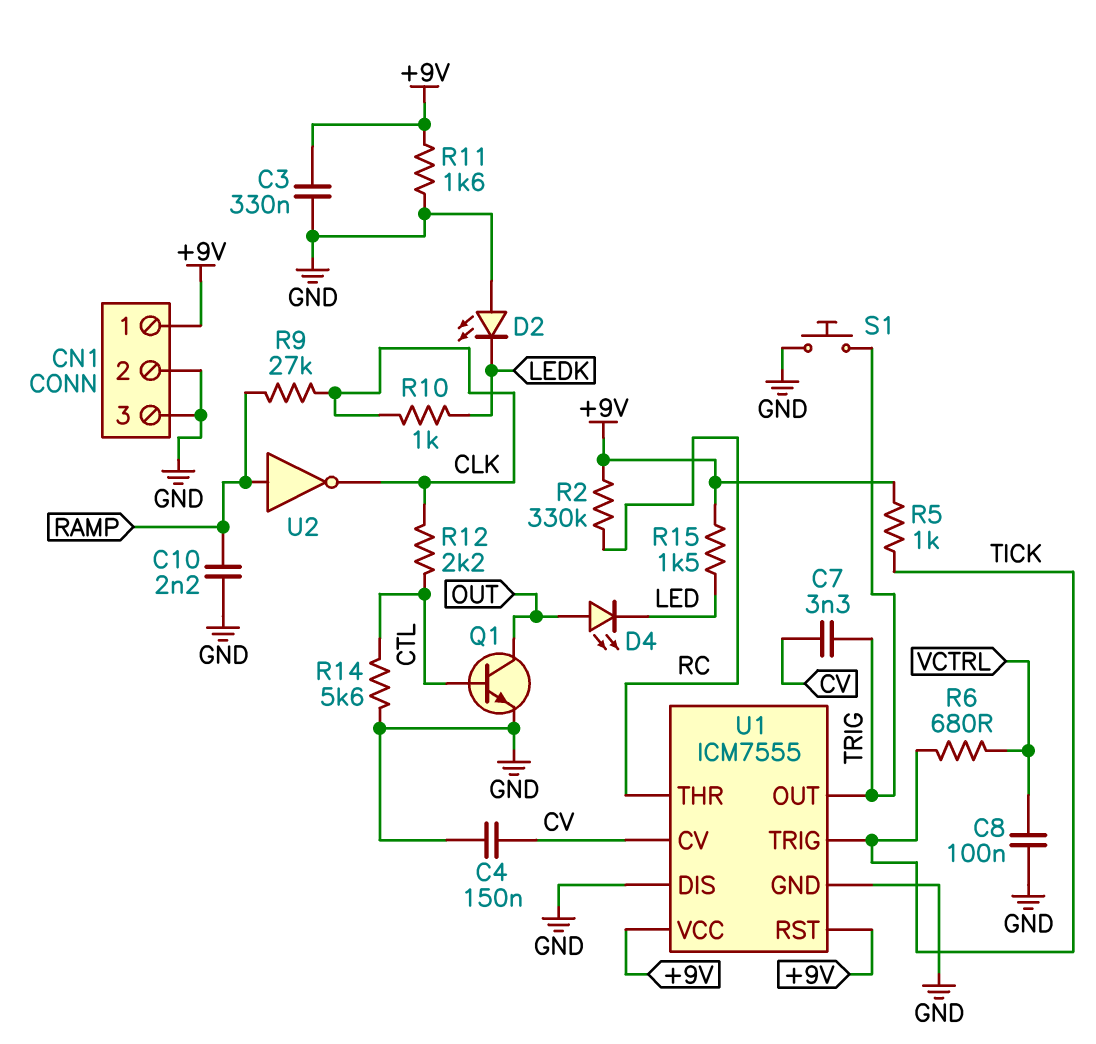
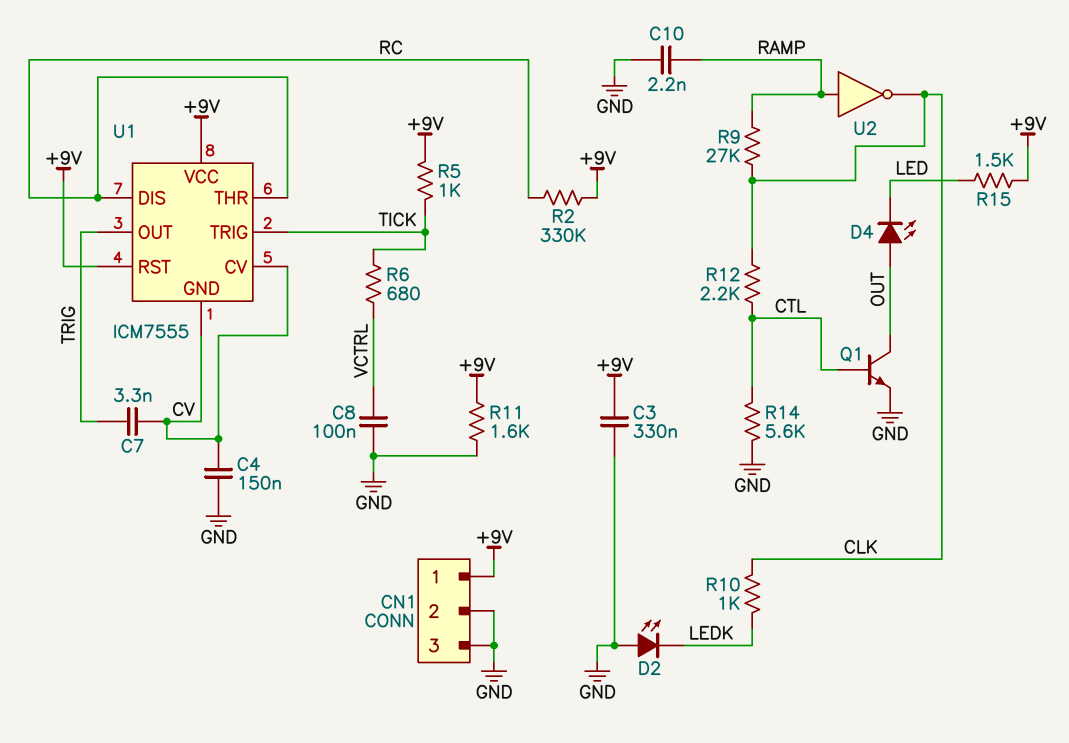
S1: button (GND, TRIG) -> none
U1 pin DIS: GND -> RC
U1 pin GND: GND -> CV

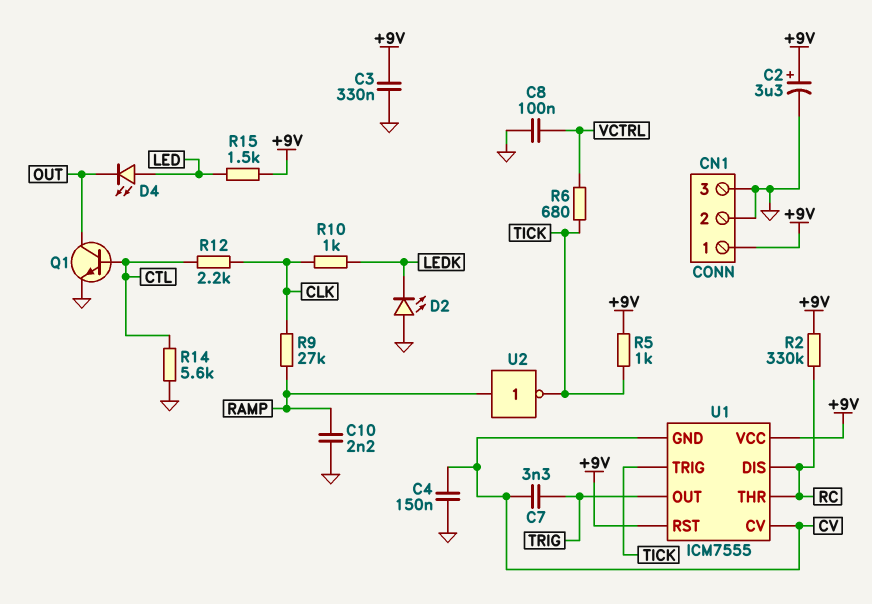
C2: none -> 3.3uF (plus +9V, minus GND)
D4: LED (A OUT, K LED) -> LED (A LED, K OUT)
R11: 1.6k (+9V, GND) -> none
U2: NOT (in RAMP, out CLK) -> NOT (in RAMP, out TICK)

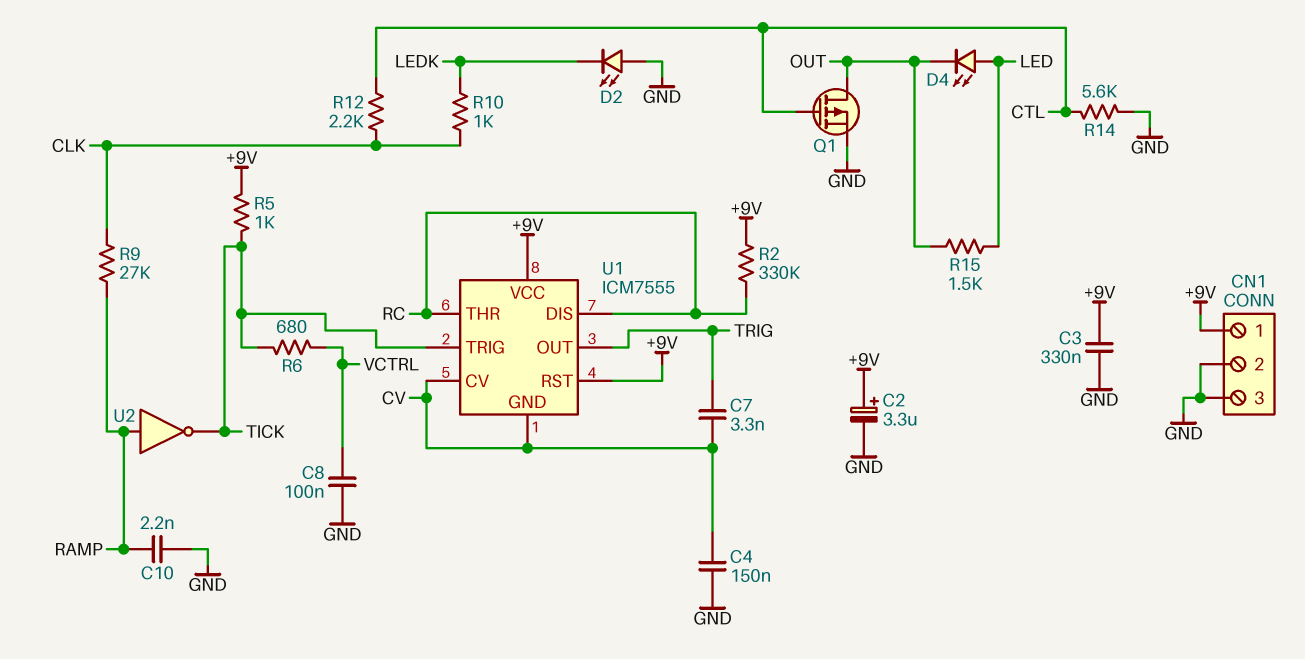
Q1: NPN (B CTL, C OUT, E GND) -> PMOS (G CTL, D OUT, S GND)
R15: 1.5k (+9V, LED) -> 1.5k (LED, OUT)

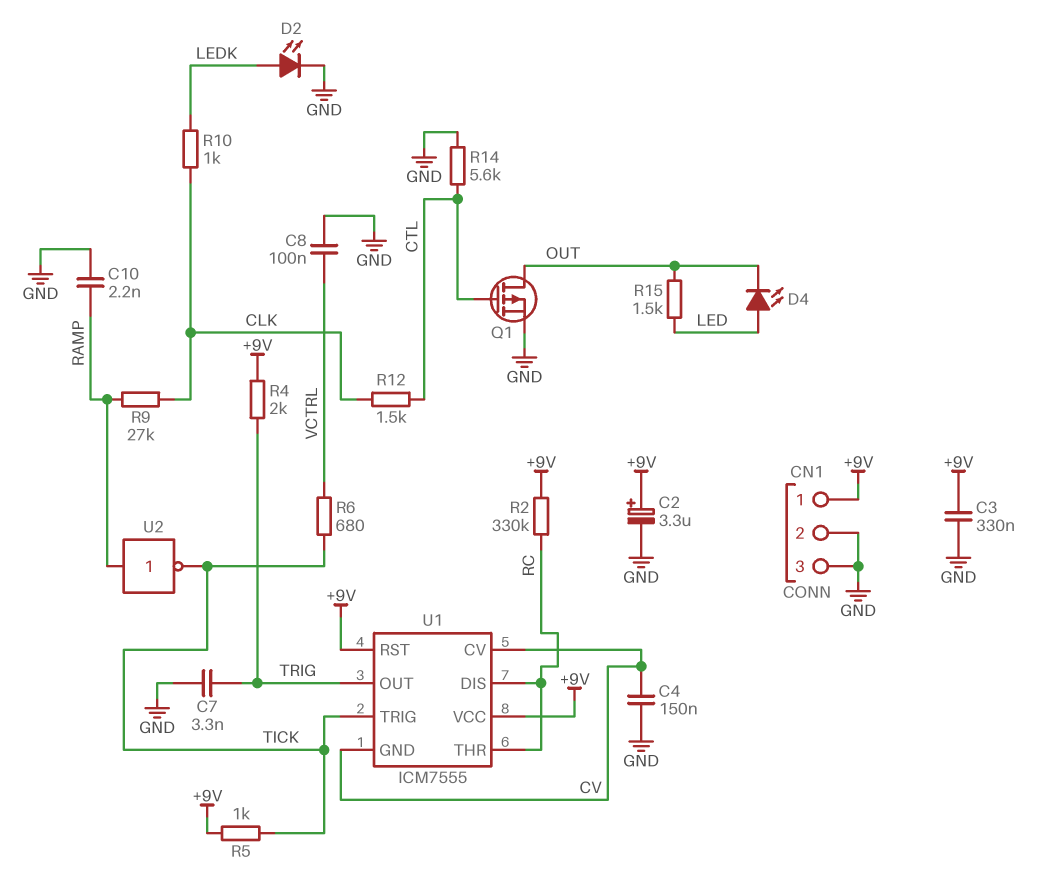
C7: 3.3nF (CV, TRIG) -> 3.3nF (GND, TRIG)
D2: LED (A GND, K LEDK) -> LED (A LEDK, K GND)
R4: none -> 2k (+9V, TRIG)
R12: 2.2k (CLK, CTL) -> 1.5k (CLK, CTL)

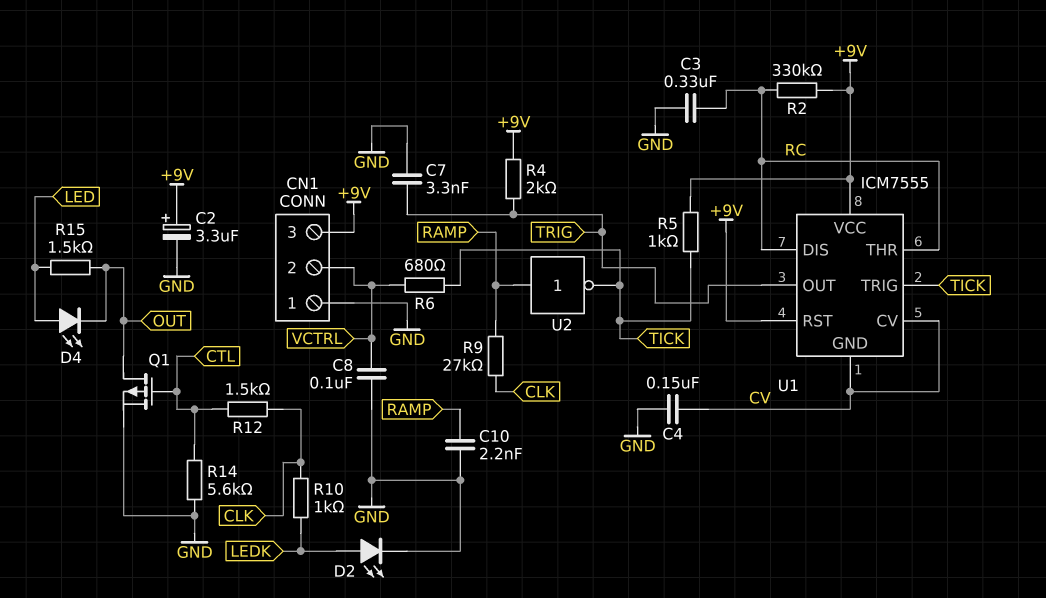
C3: 330nF (+9V, GND) -> 330nF (GND, RC)
CN1 pin 1: +9V -> GND
CN1 pin 2: GND -> VCTRL
CN1 pin 3: GND -> +9V

